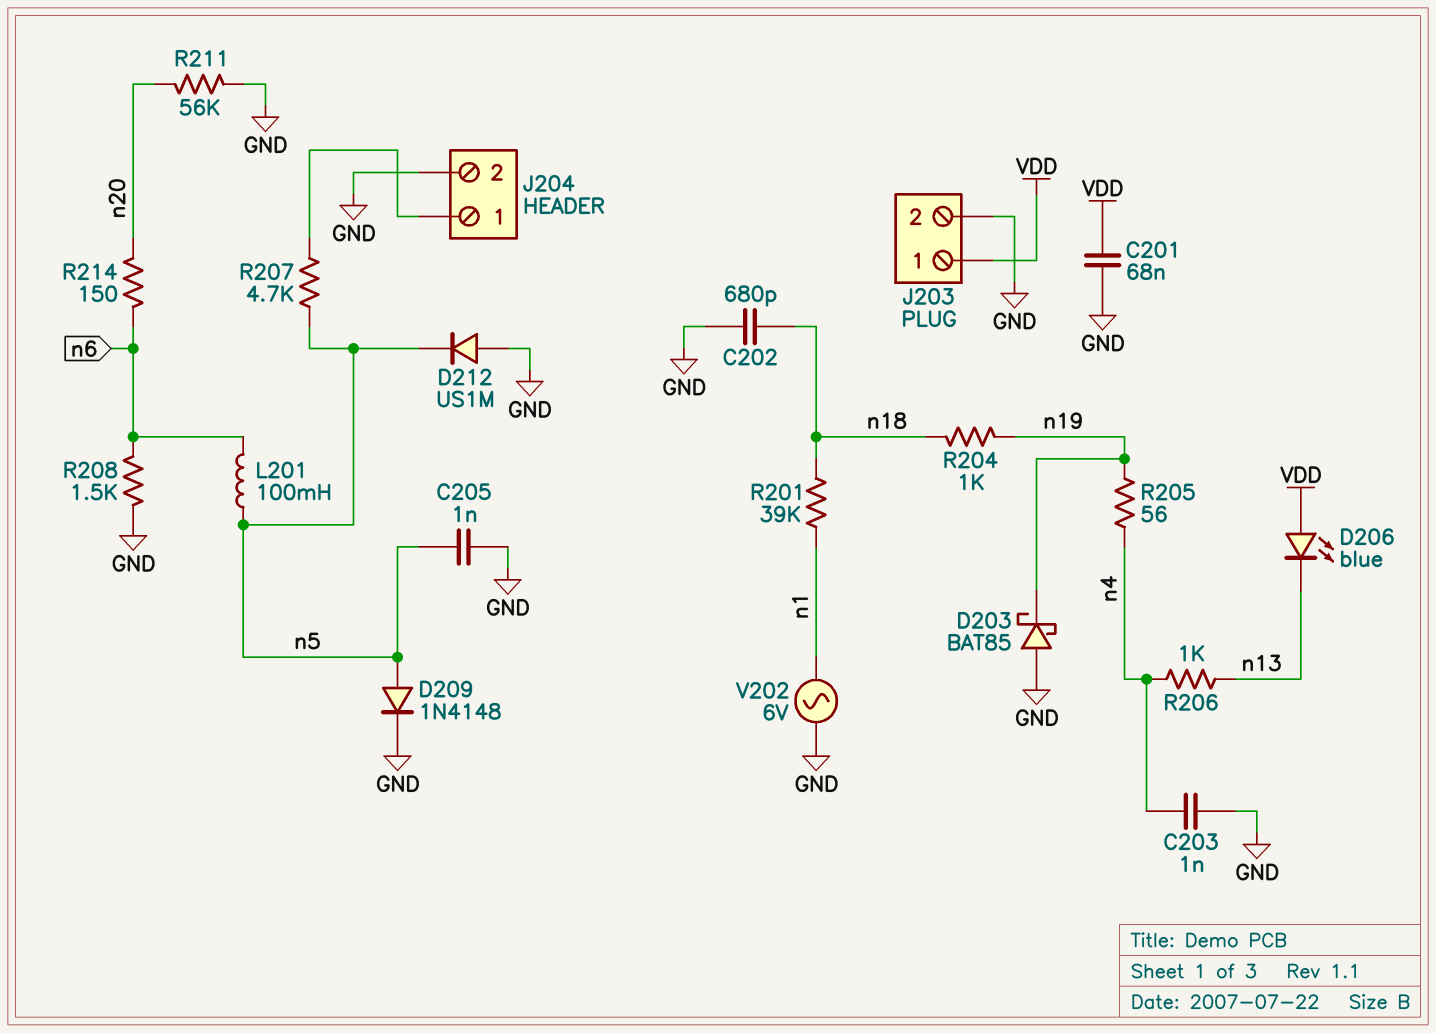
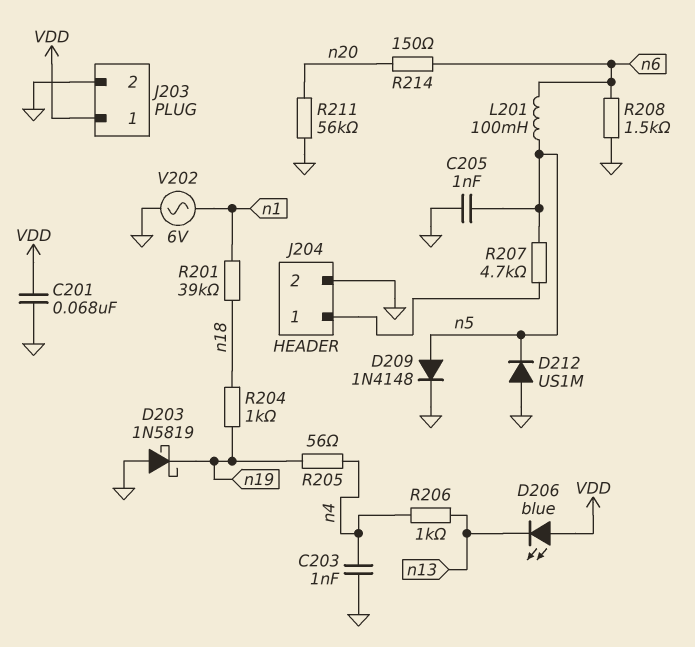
C202: 680pF (GND, n18) -> none
D203: schottky BAT85 (A GND, K n19) -> schottky 1N5819 (A GND, K n19)

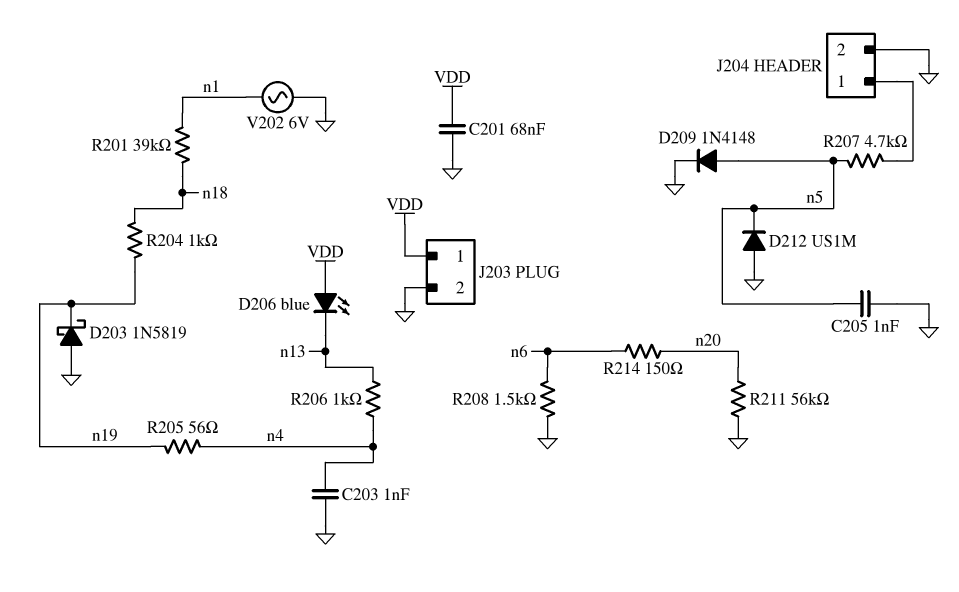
L201: 100mH (n5, n6) -> none

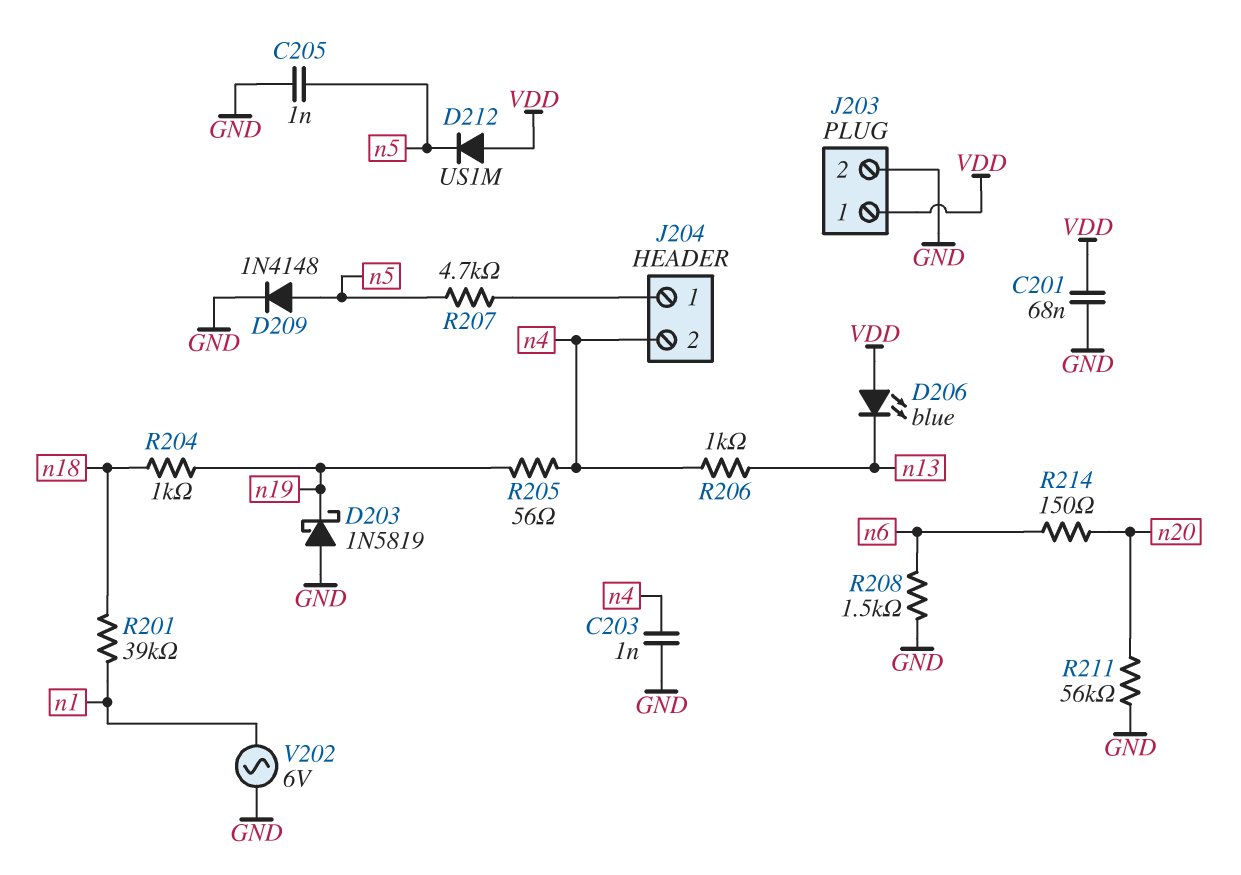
D212: diode US1M (A GND, K n5) -> diode US1M (A VDD, K n5)
J204 pin 2: GND -> n4

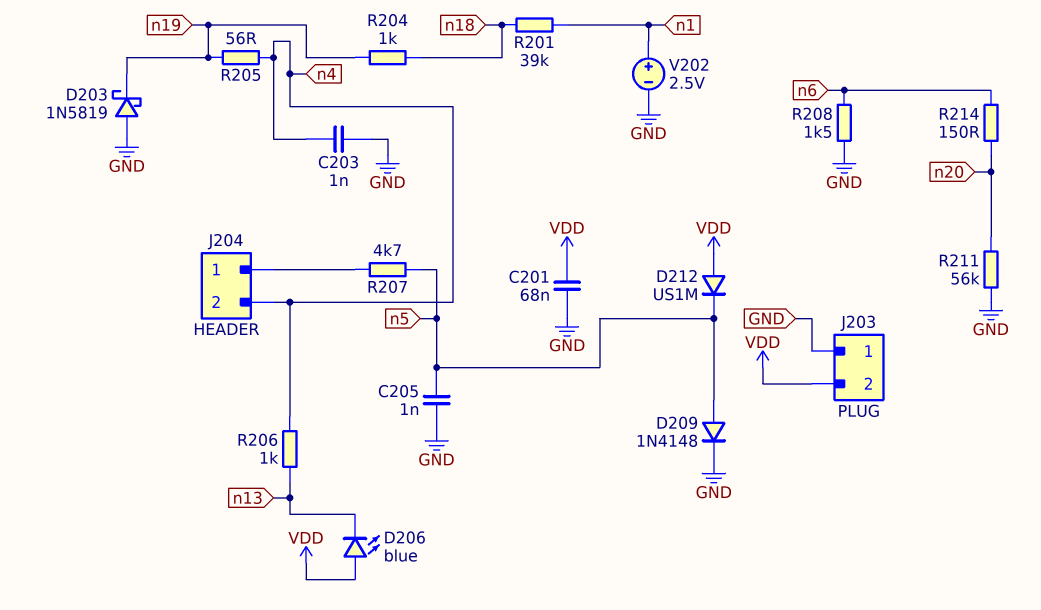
J203 pin 1: VDD -> GND
J203 pin 2: GND -> VDD
V202: AC 6V (GND, n1) -> 2.5V (plus n1, minus GND)

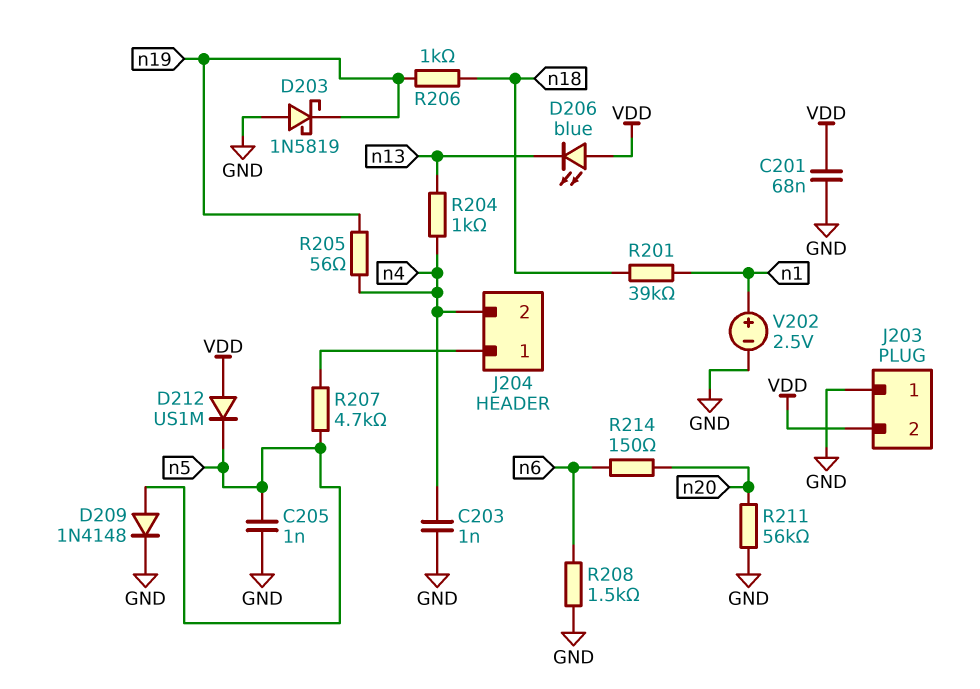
R204: 1k (n18, n19) -> 1k (n4, n13)
R206: 1k (n4, n13) -> 1k (n18, n19)

